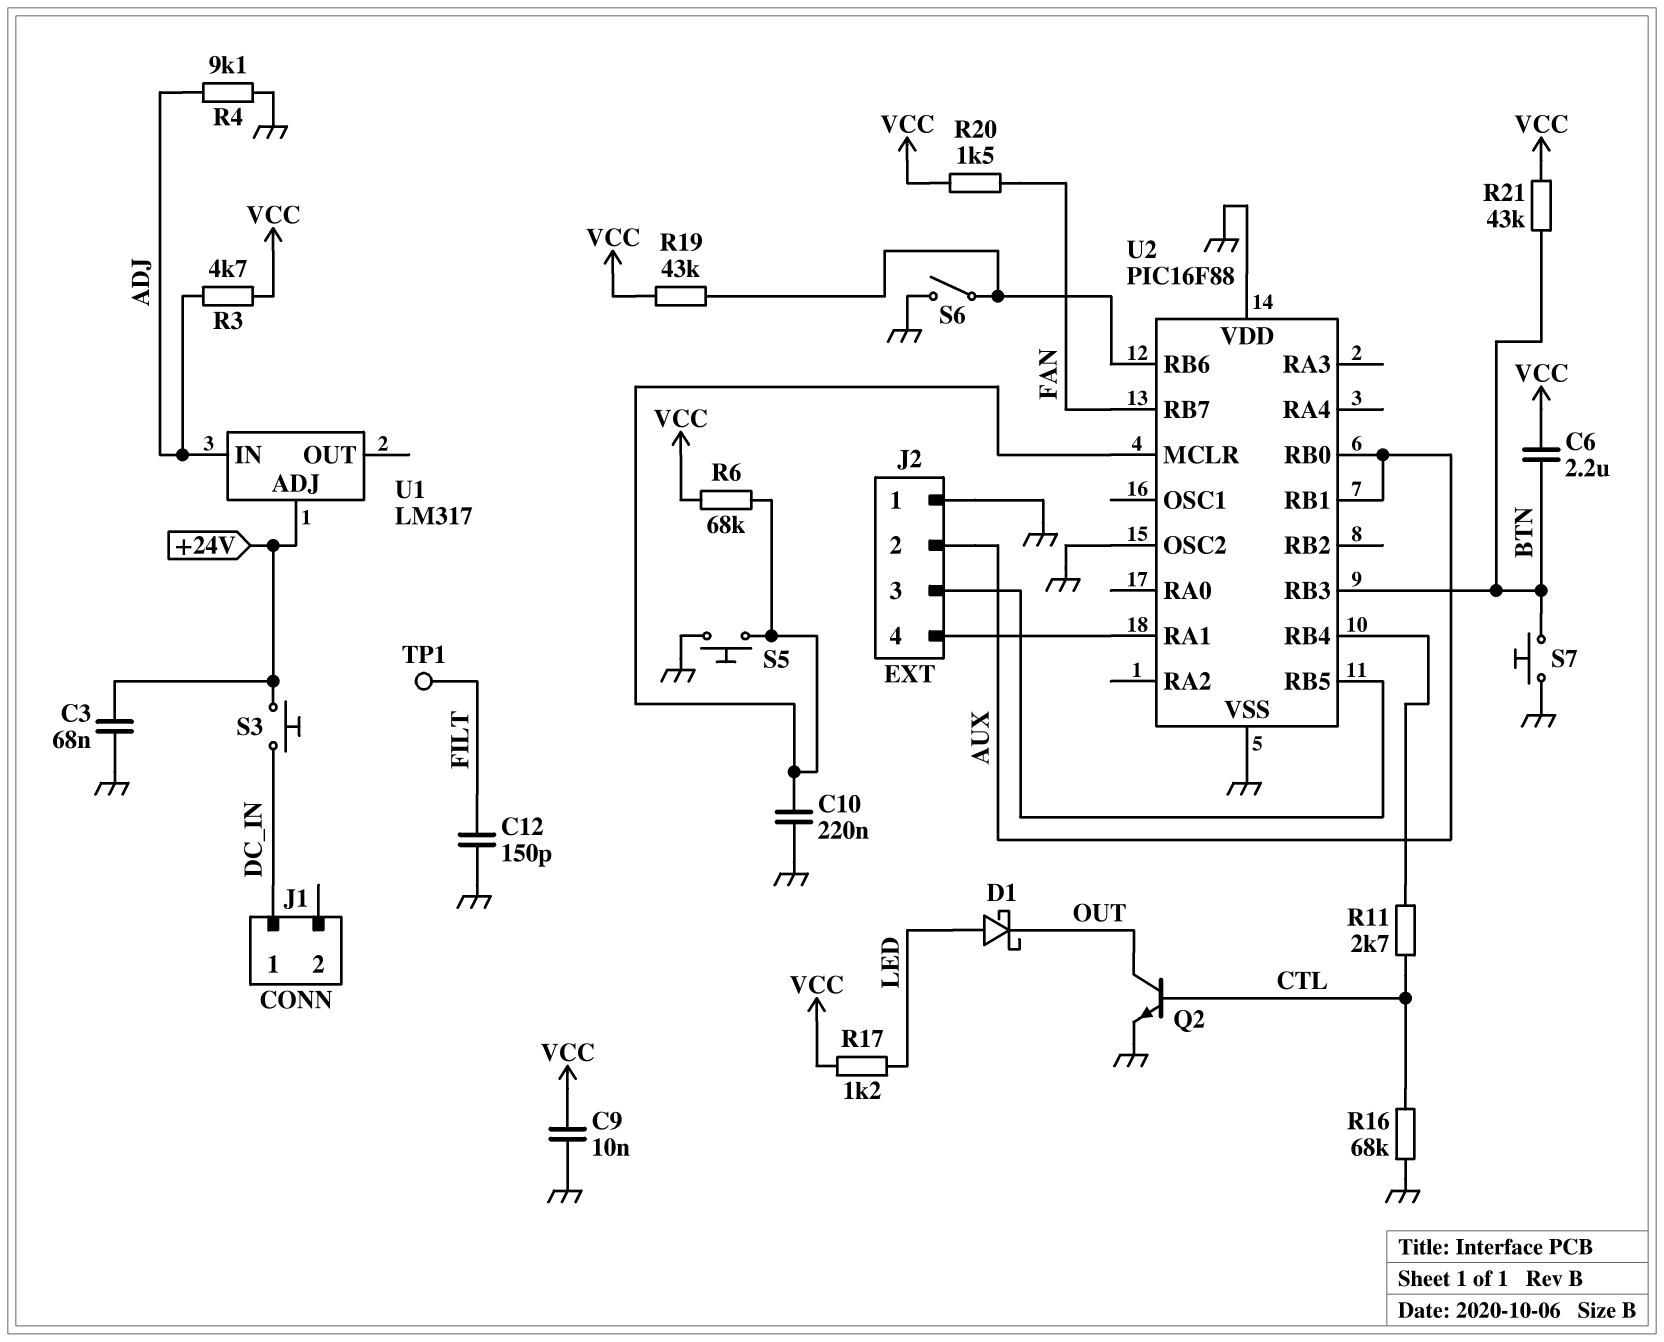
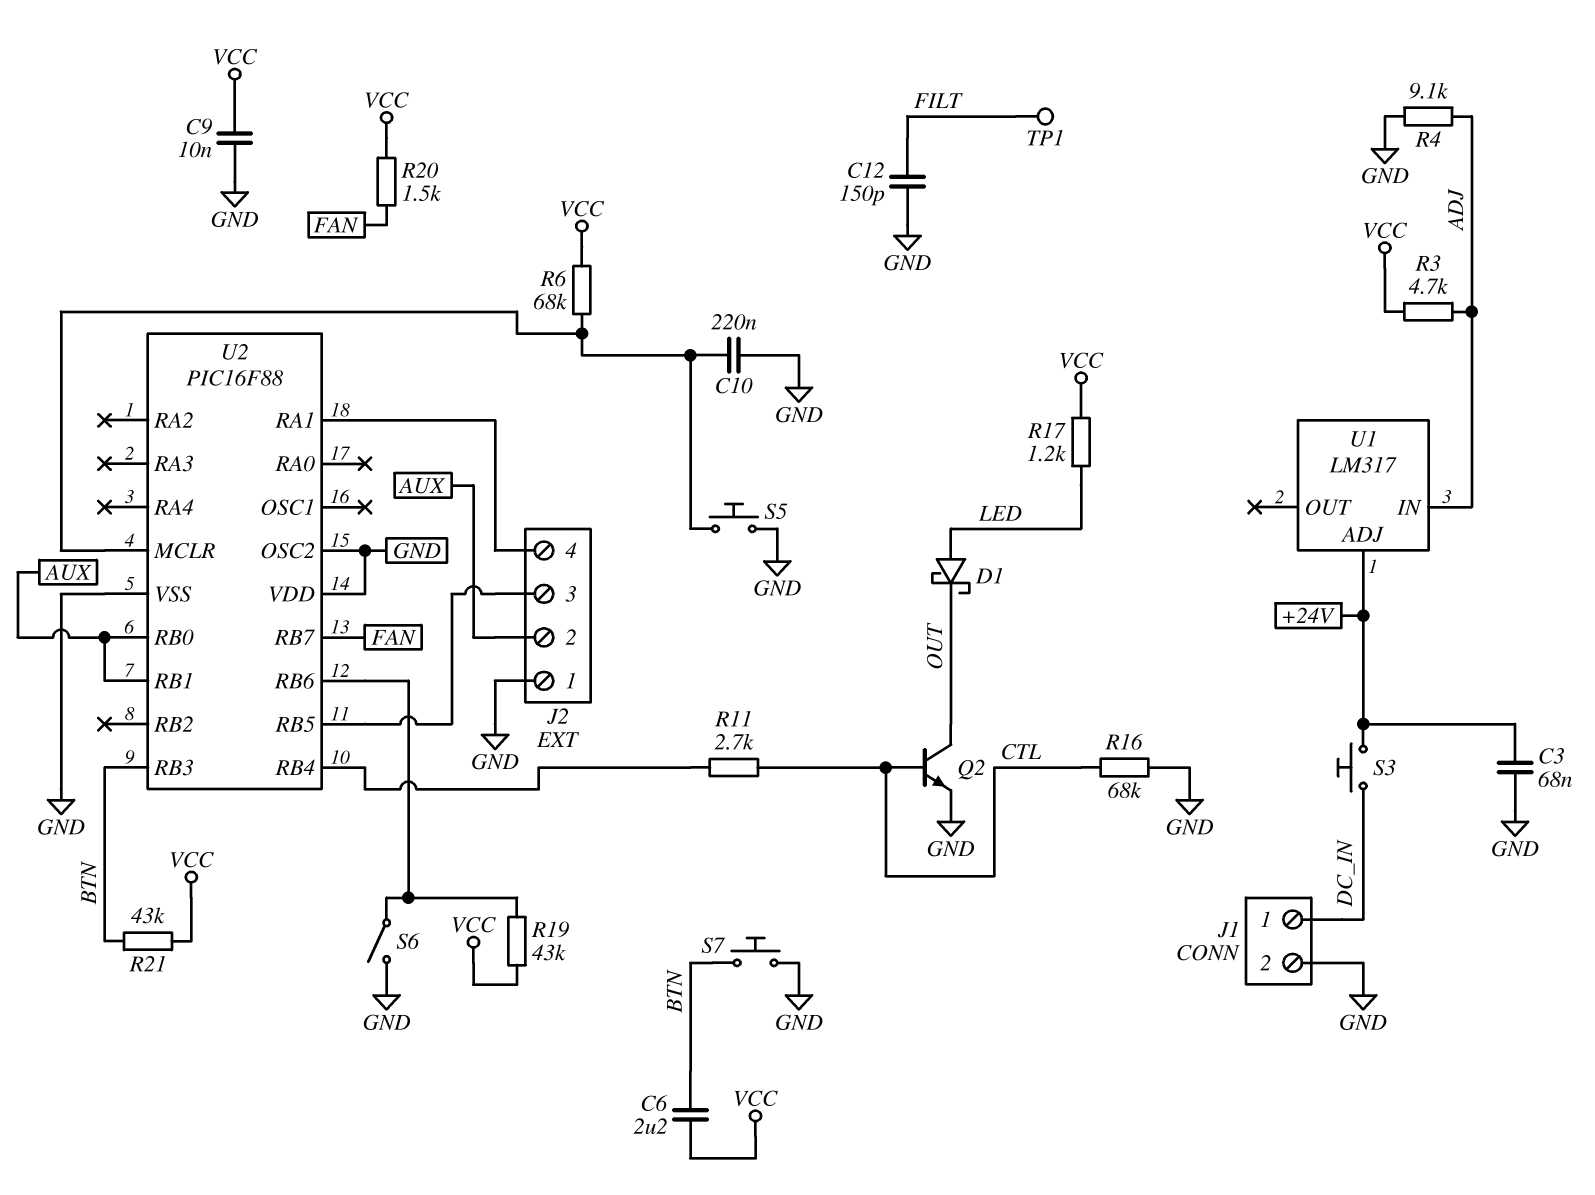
J1 pin 2: none -> GND

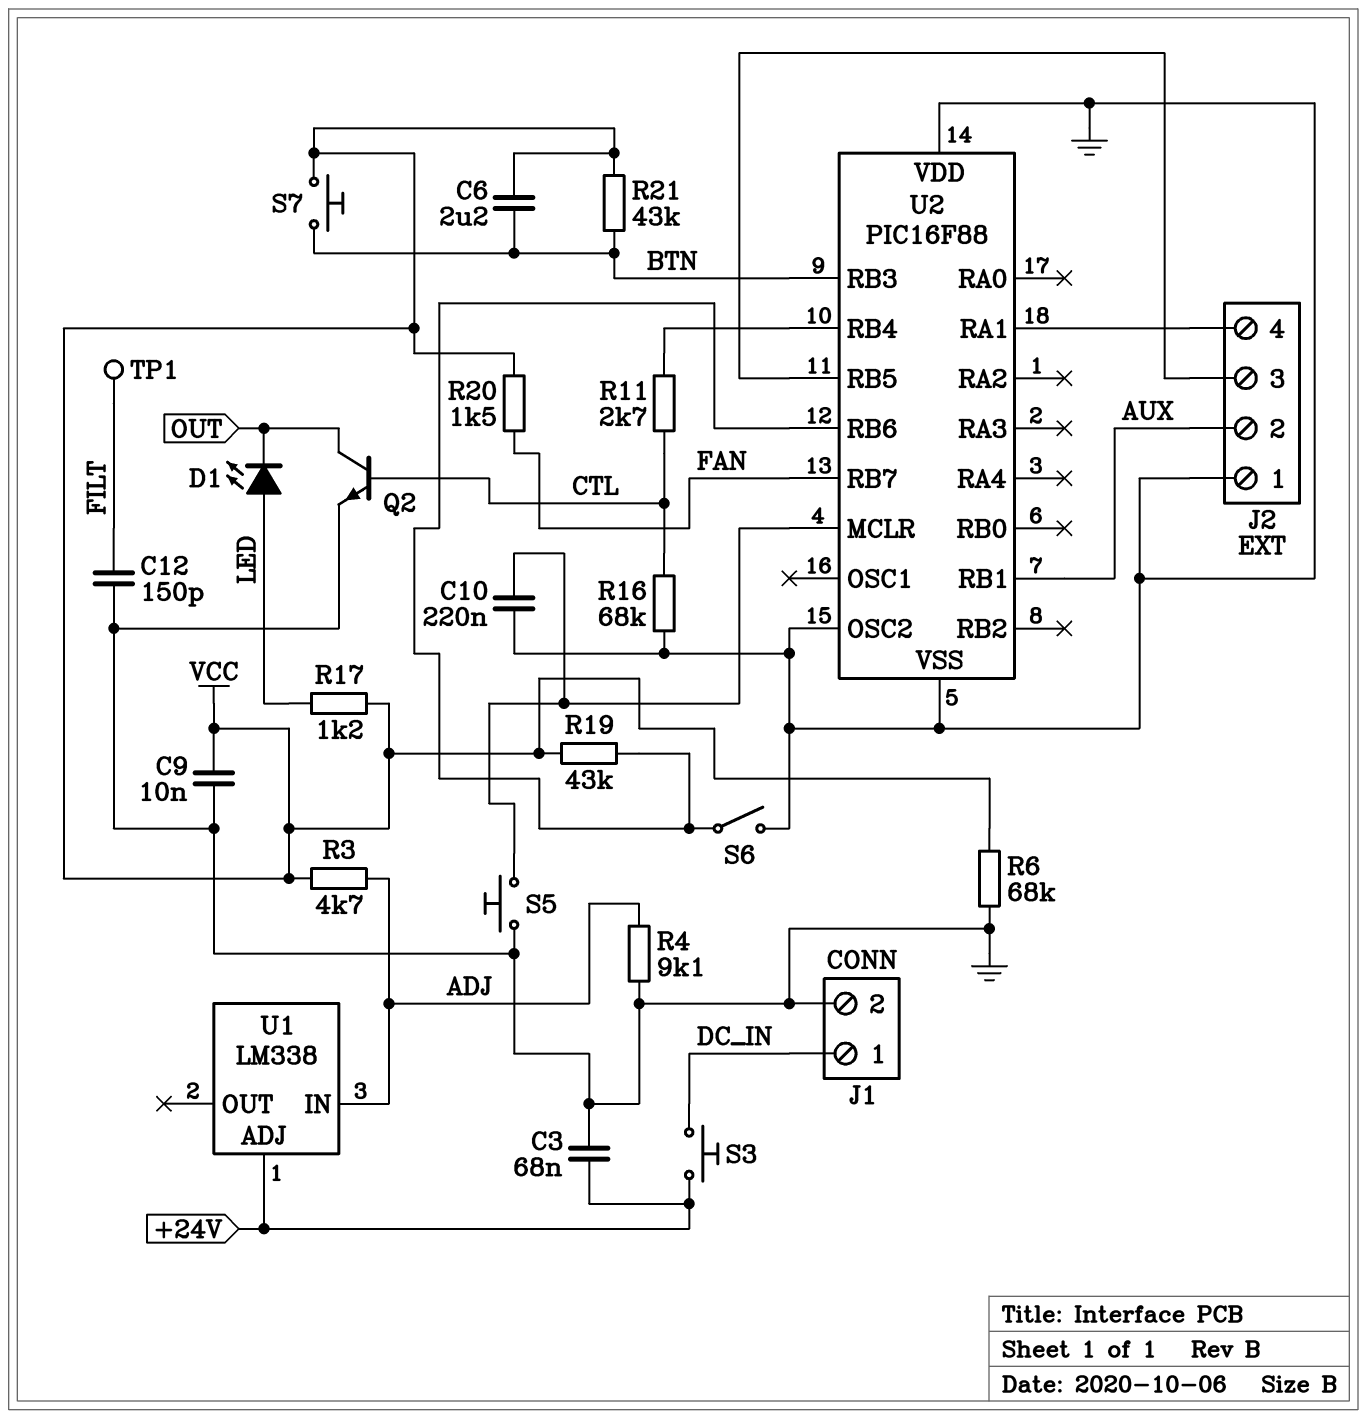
D1: schottky (A LED, K OUT) -> LED (A LED, K OUT)
R6: 68k (U2/MCLR, VCC) -> 68k (GND, VCC)
S7: button (BTN, GND) -> button (BTN, VCC)
U1: LM317 -> LM338
U2 pin RB0: AUX -> none

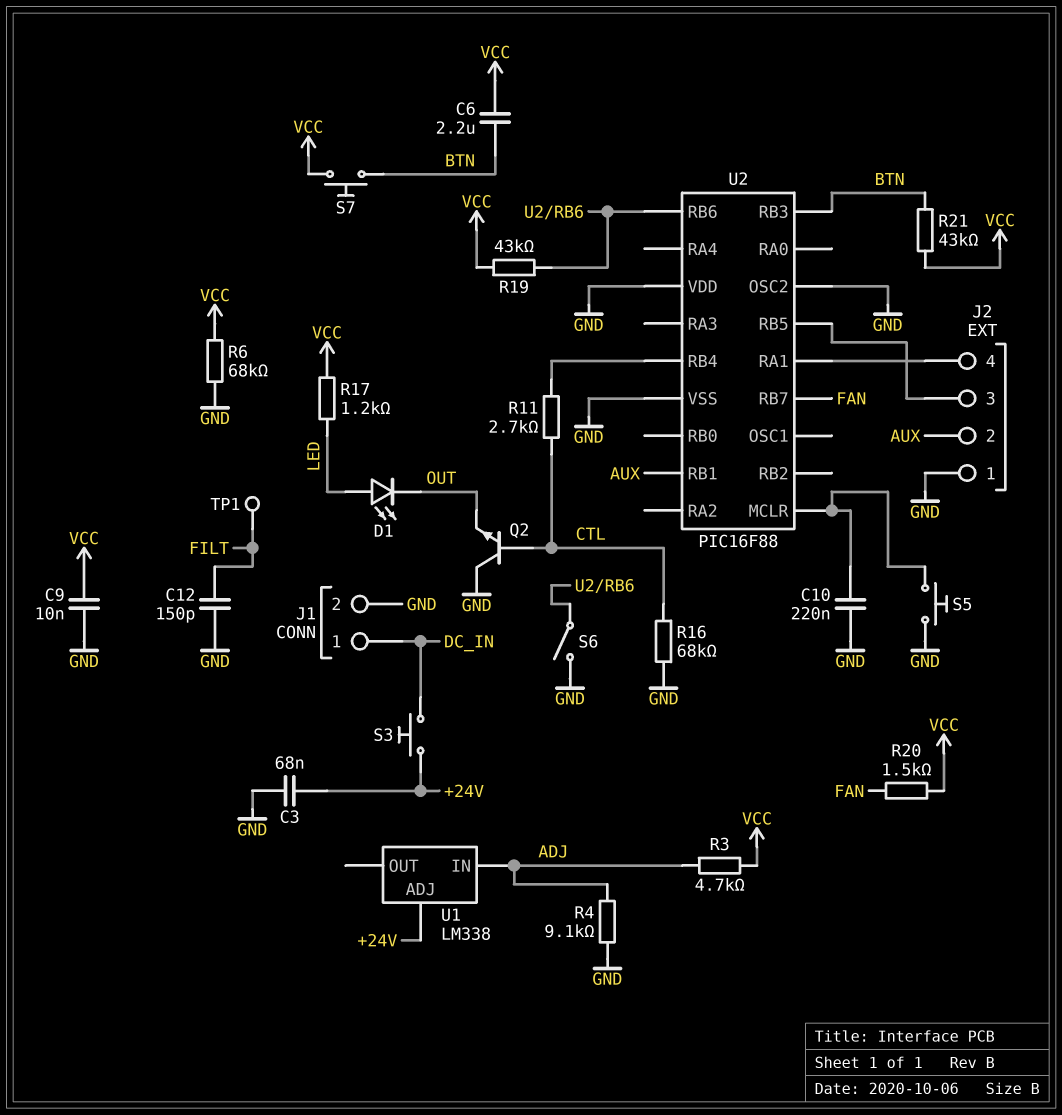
Q2: NPN (B CTL, C OUT, E GND) -> NPN (B CTL, C GND, E OUT)

